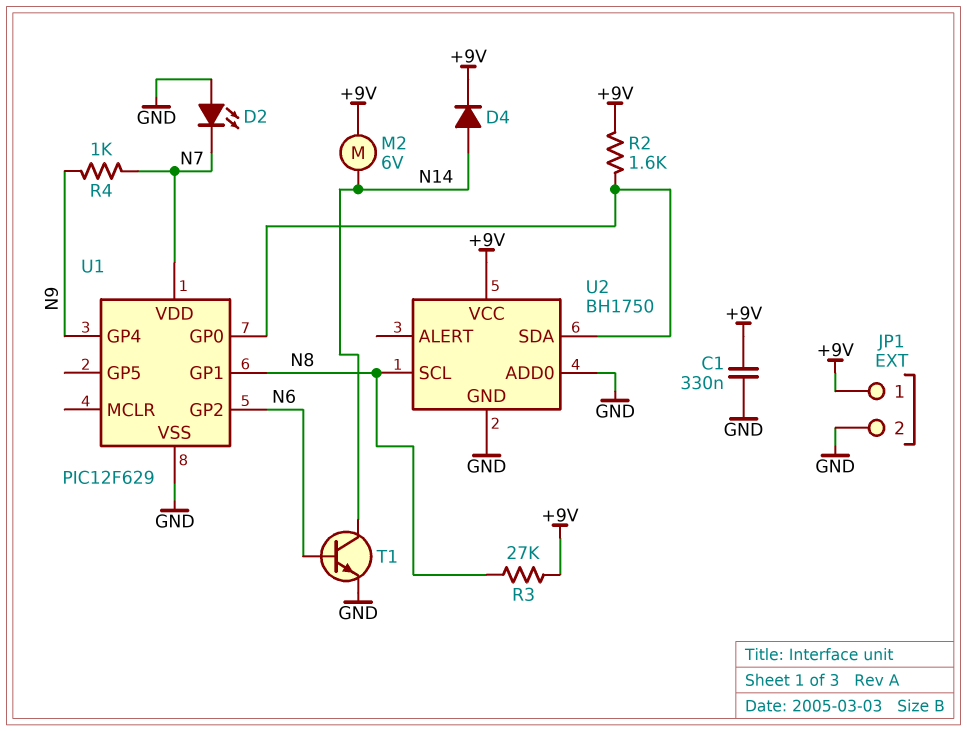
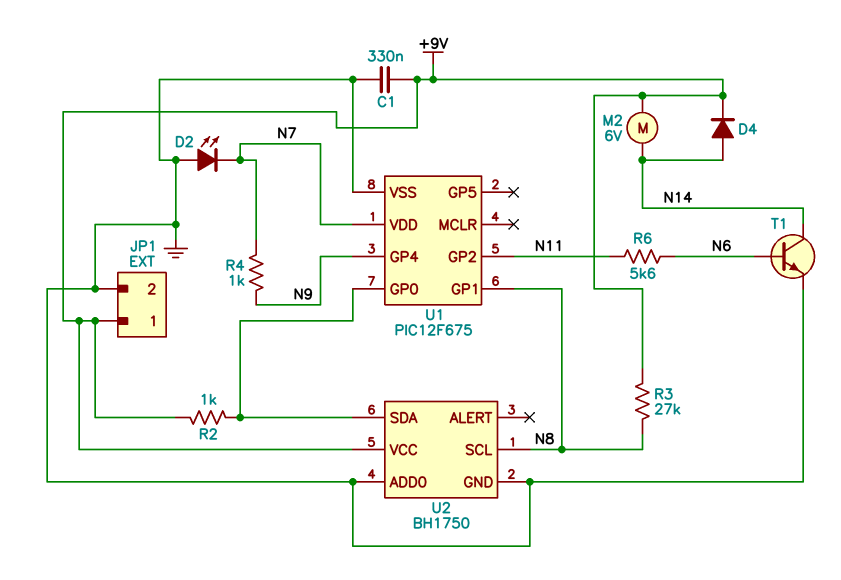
R2: 1.6k (+9V, U1/GP0) -> 1k (+9V, U1/GP0)
R6: none -> 5.6k (N6, N11)
U1: PIC12F629 -> PIC12F675
U1 pin GP2: N6 -> N11

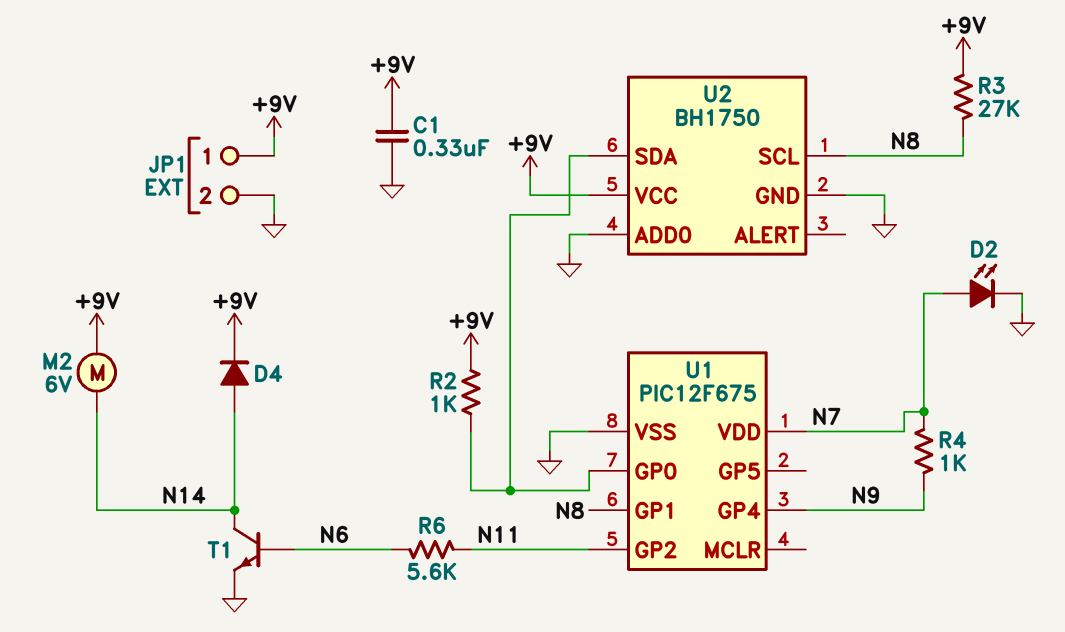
D2: LED (A GND, K N7) -> LED (A N7, K GND)

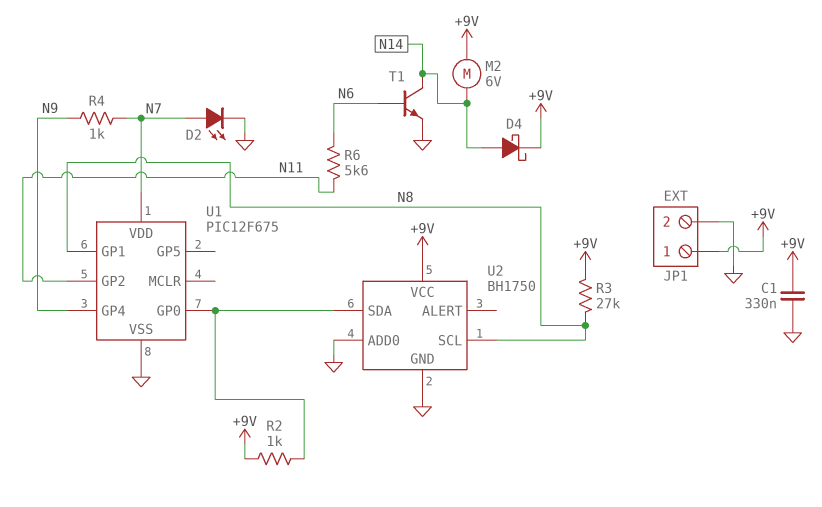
D4: diode (A N14, K +9V) -> schottky (A N14, K +9V)

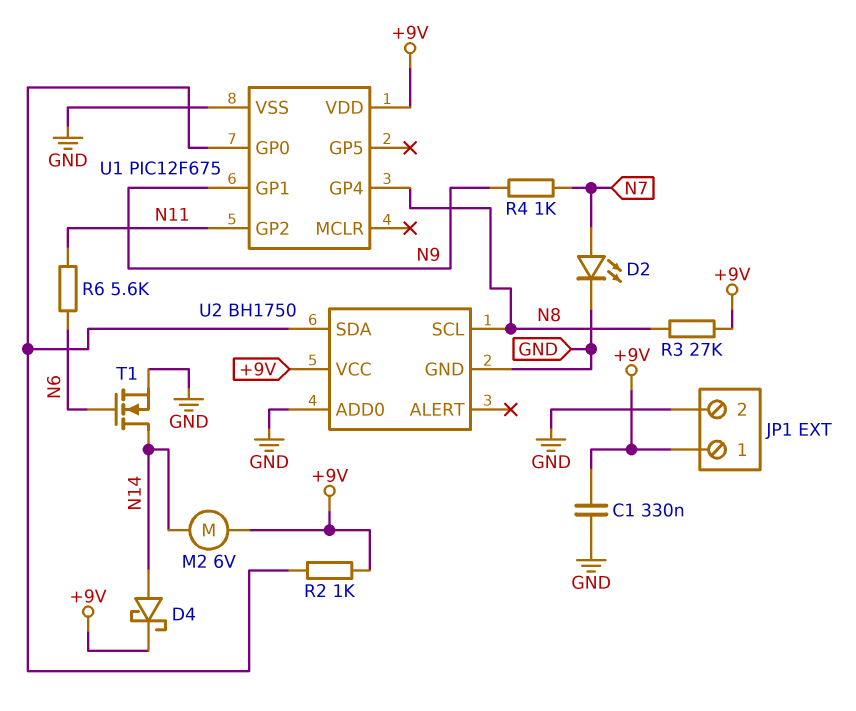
T1: NPN (B N6, C N14, E GND) -> NMOS (G N6, D N14, S GND)
U1 pin GP1: N8 -> N9
U1 pin GP4: N9 -> N8
U1 pin VDD: N7 -> +9V

